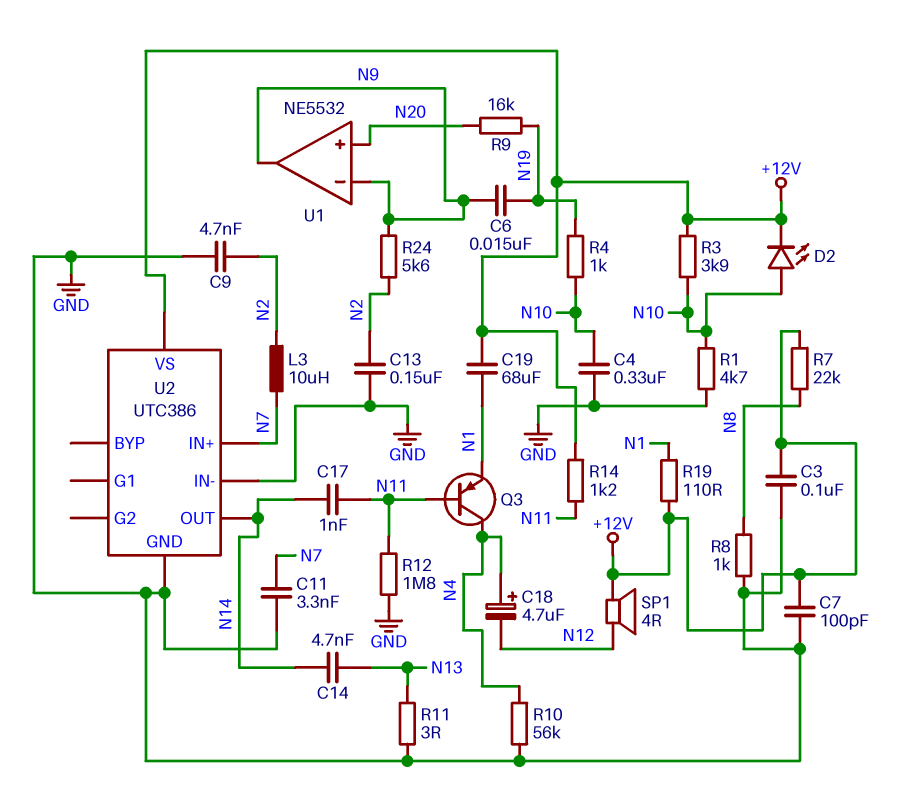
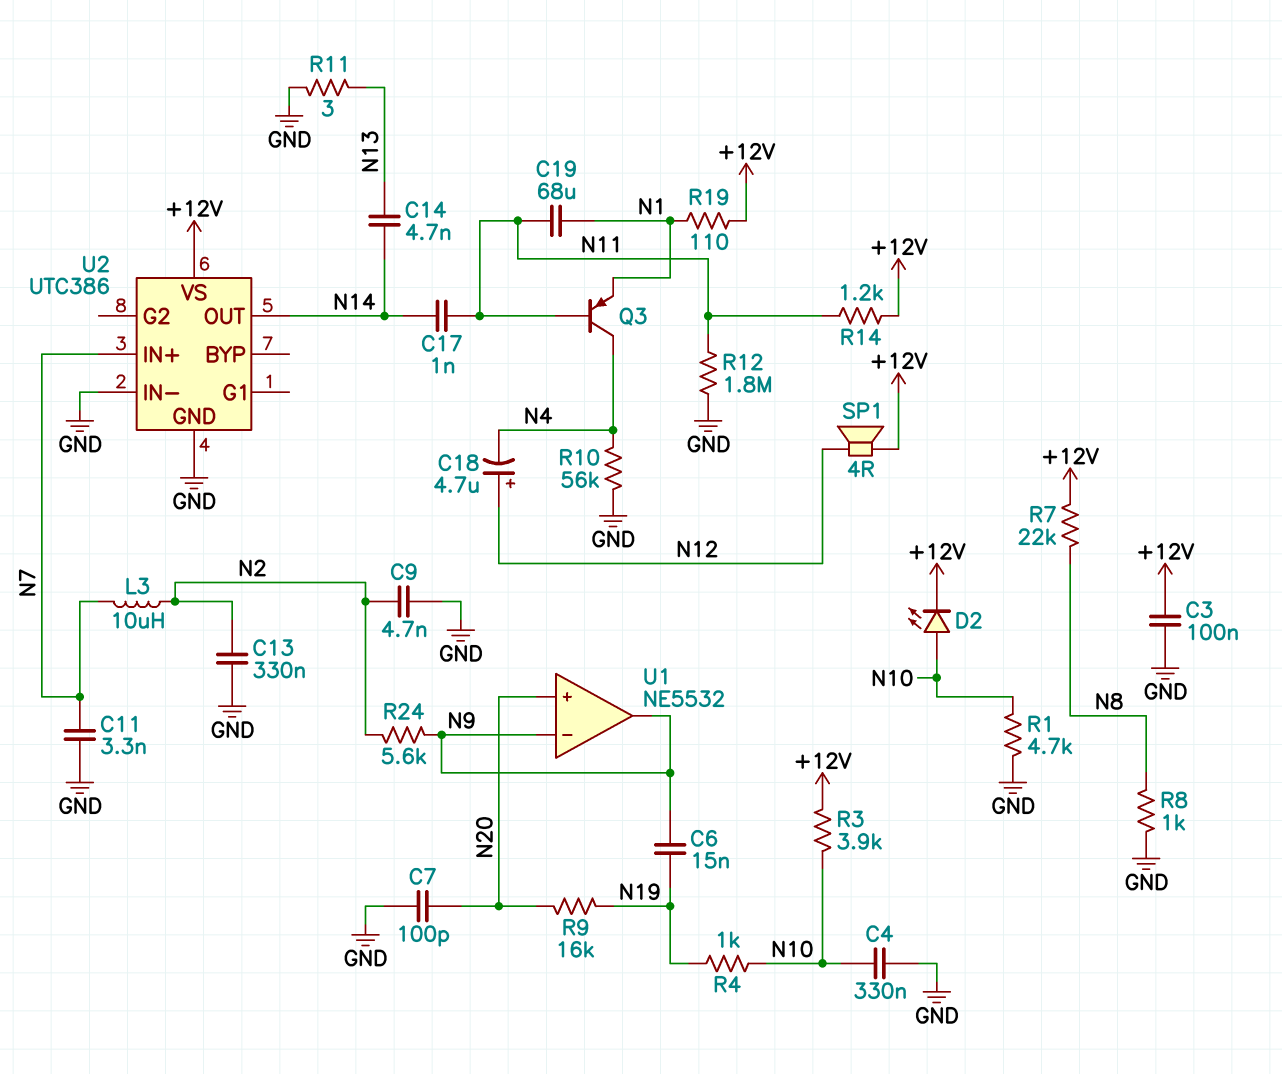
C7: 100pF (+12V, GND) -> 100pF (GND, N20)
C13: 150nF (GND, N2) -> 330nF (GND, N2)
C18: 4.7uF (plus N4, minus N12) -> 4.7uF (plus N12, minus N4)
C19: 68uF (+12V, N1) -> 68uF (N1, N11)

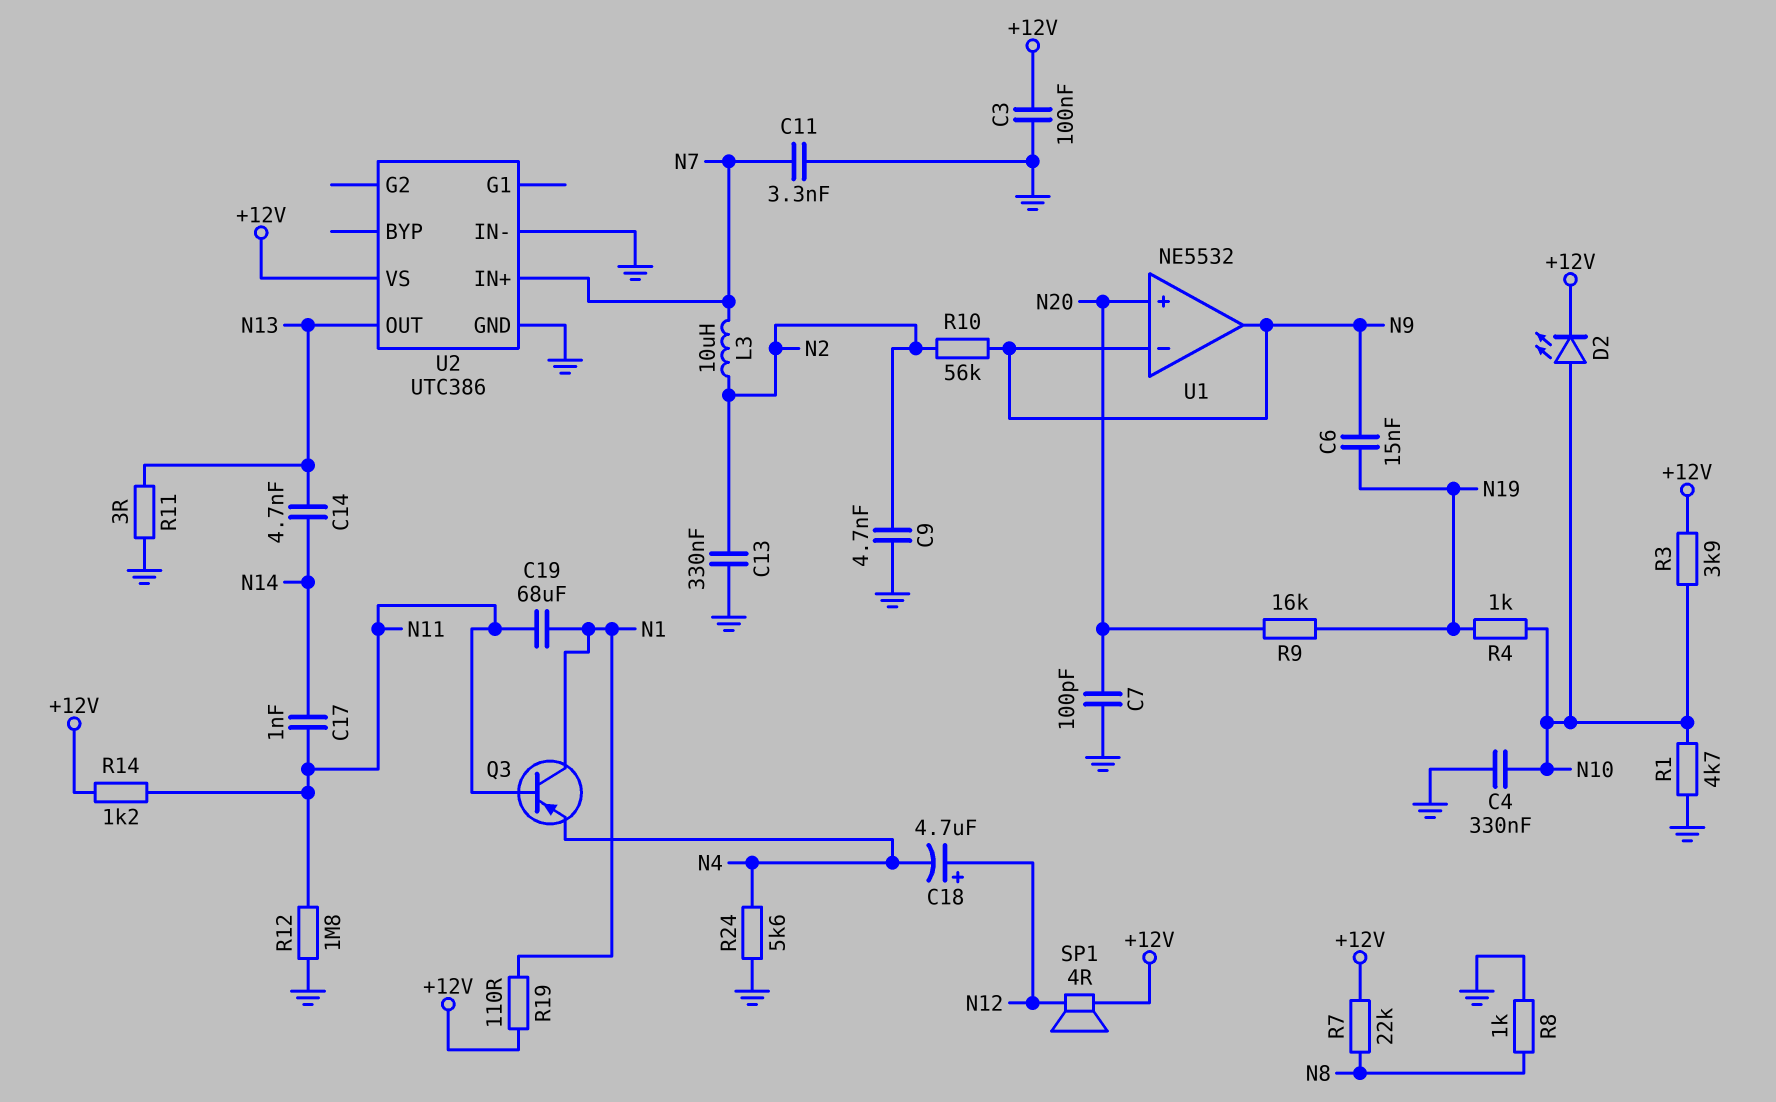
Q3: PNP (B N11, C N4, E N1) -> PNP (B N11, C N1, E N4)
R10: 56k (GND, N4) -> 56k (N2, N9)
R24: 5.6k (N2, N9) -> 5.6k (GND, N4)
U2 pin OUT: N14 -> N13

